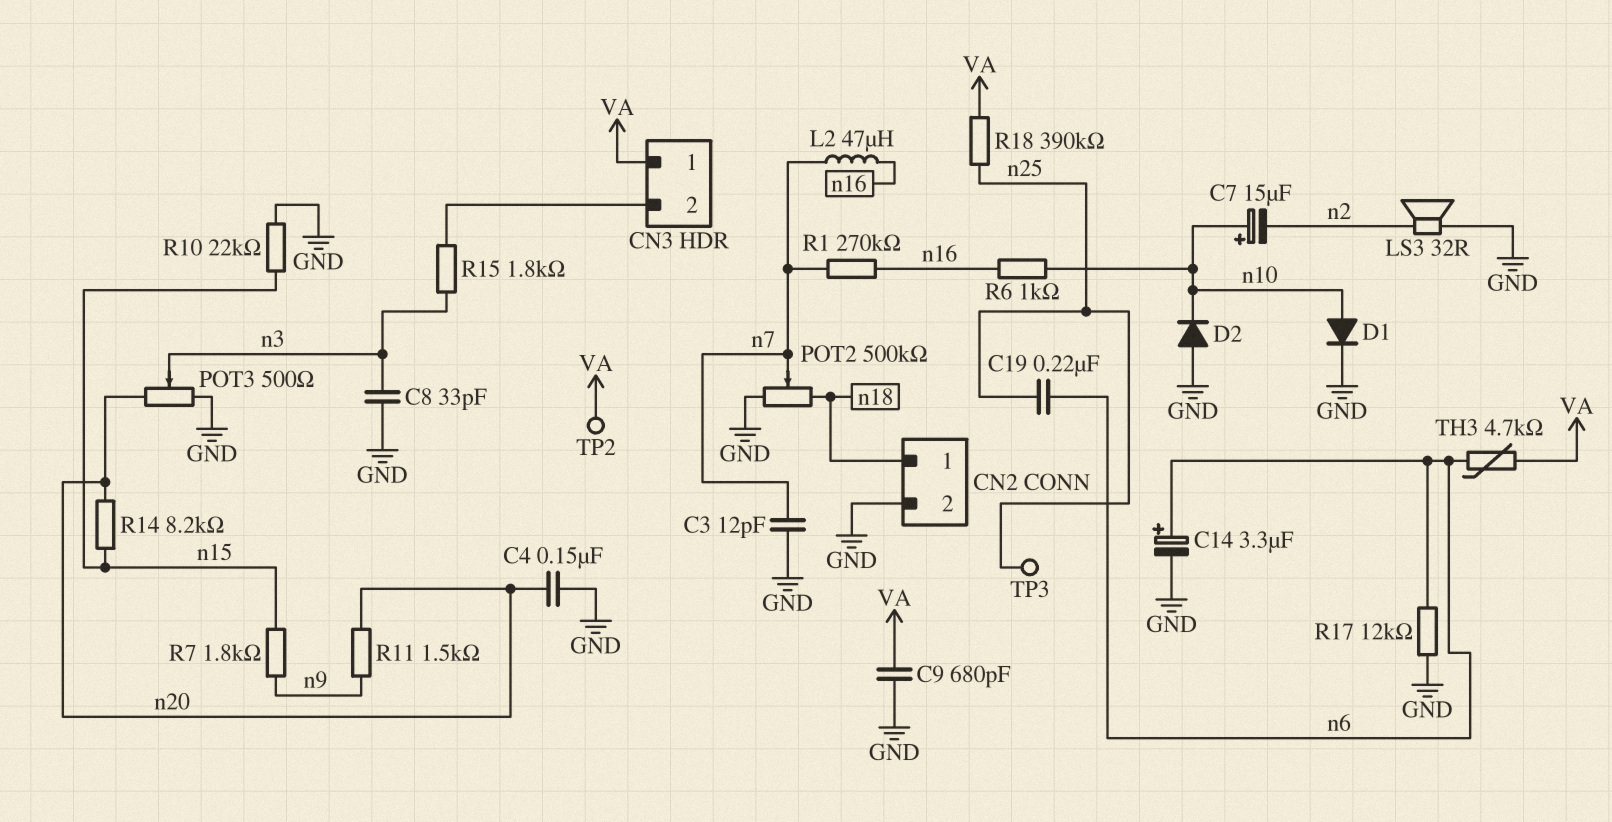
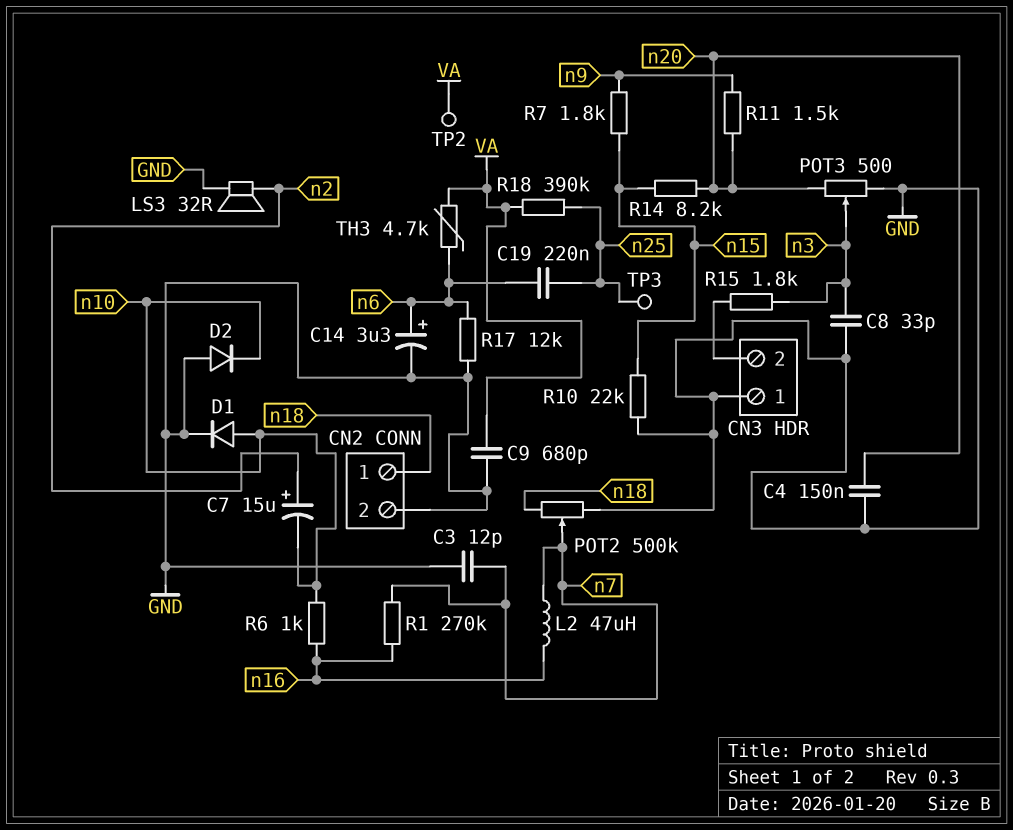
C7: 15uF (plus n10, minus n2) -> 15uF (plus n2, minus n10)
CN3 pin 1: VA -> GND

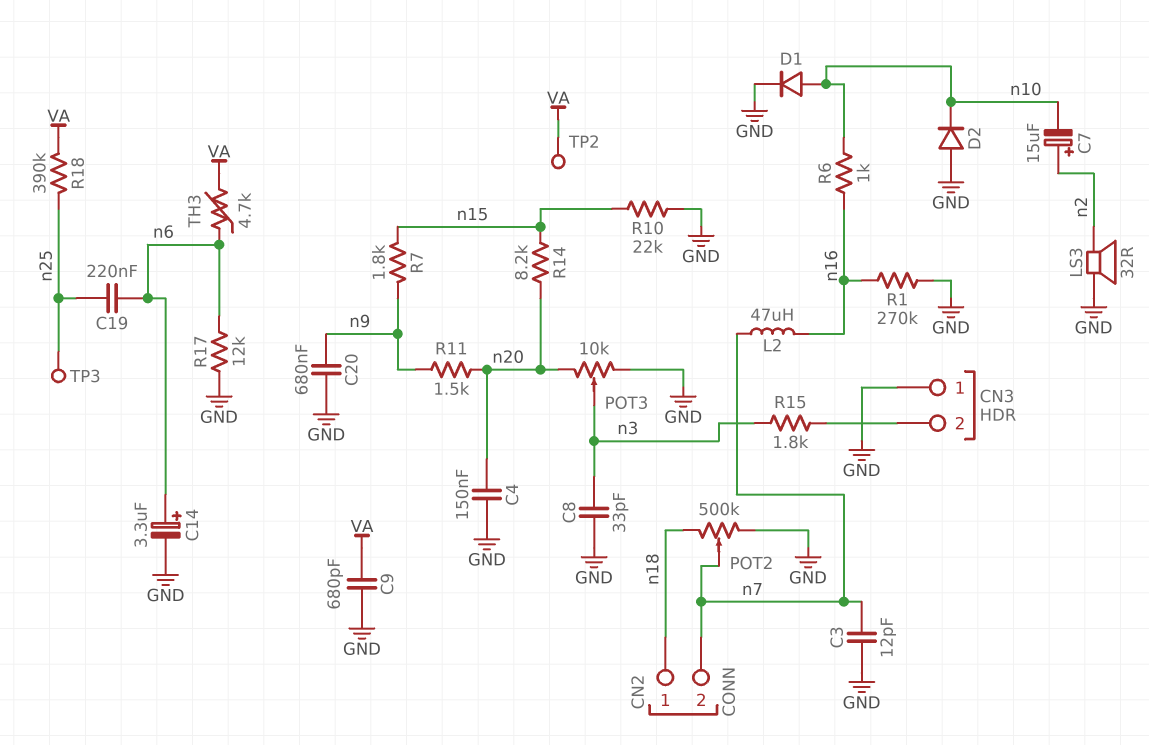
C20: none -> 680nF (GND, n9)
CN2 pin 2: GND -> n7
POT3: 500 (GND, n20, wiper n3) -> 10k (GND, n20, wiper n3)
R1: 270k (n7, n16) -> 270k (GND, n16)

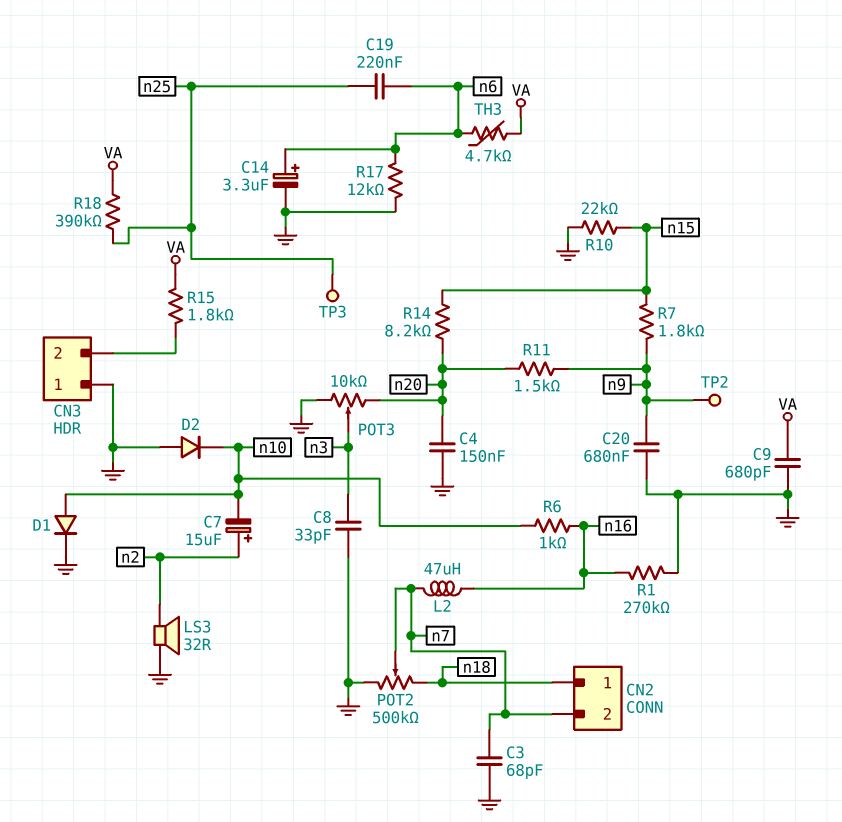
C3: 12pF (GND, n7) -> 68pF (GND, n7)
R15: 1.8k (CN3/2, n3) -> 1.8k (CN3/2, VA)
TP2: test point (VA) -> test point (n9)

